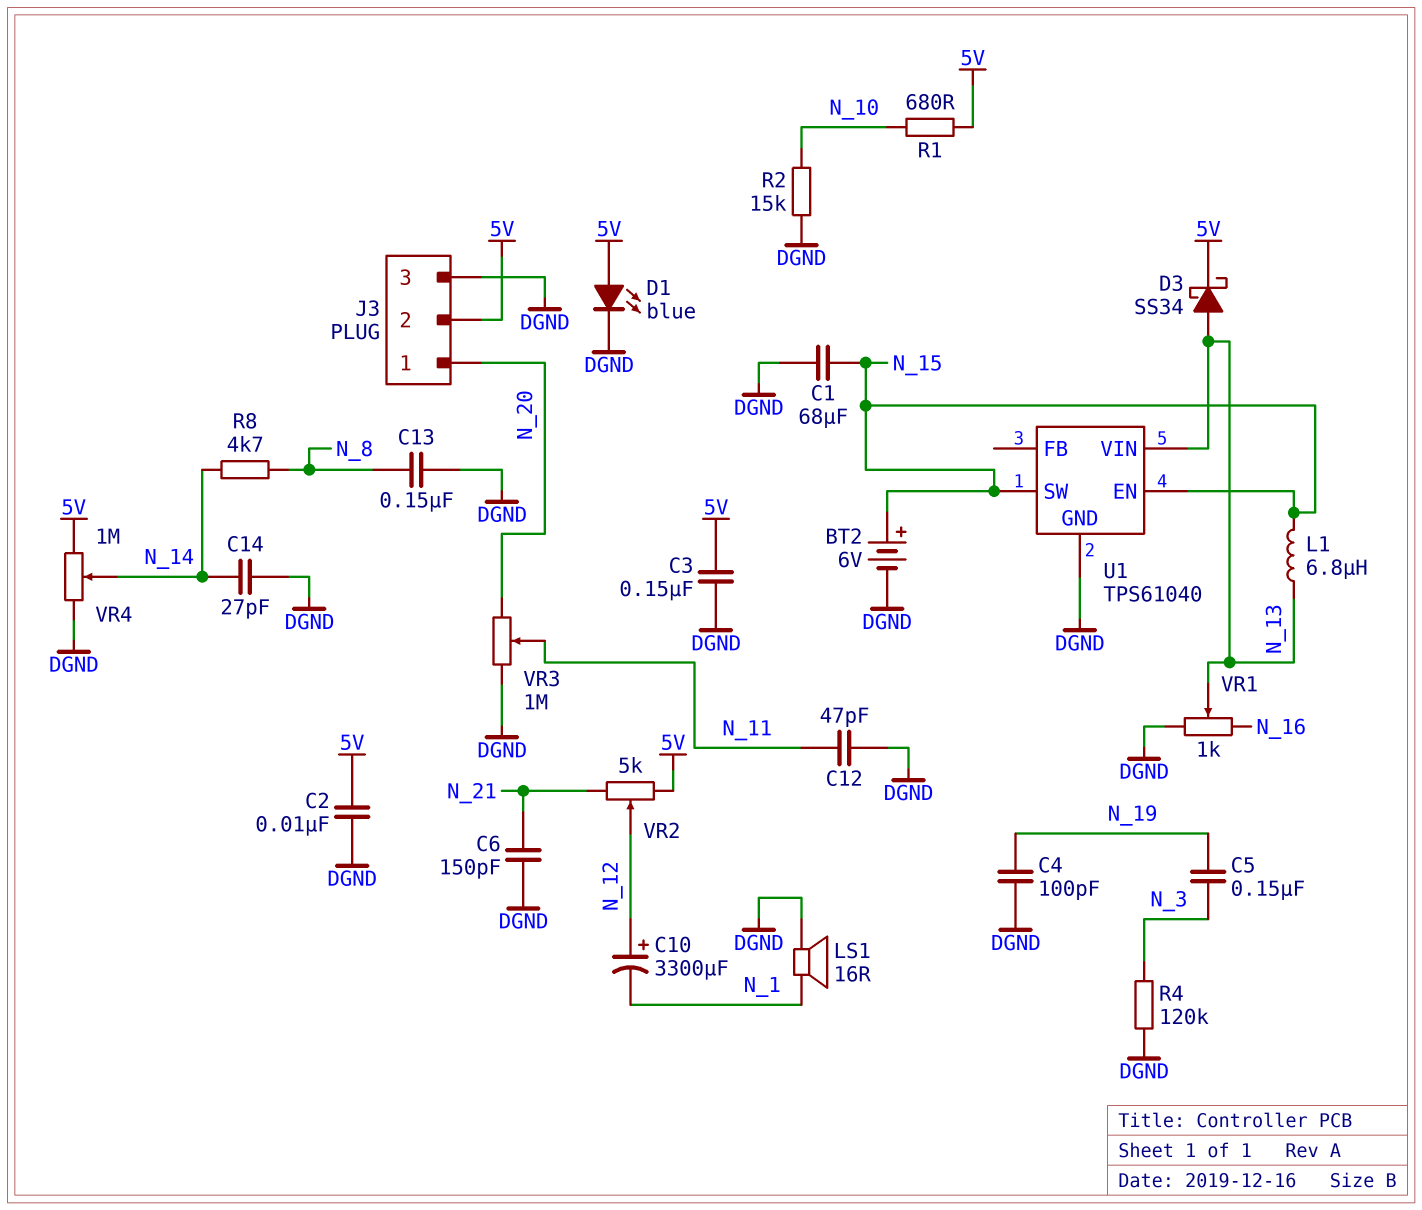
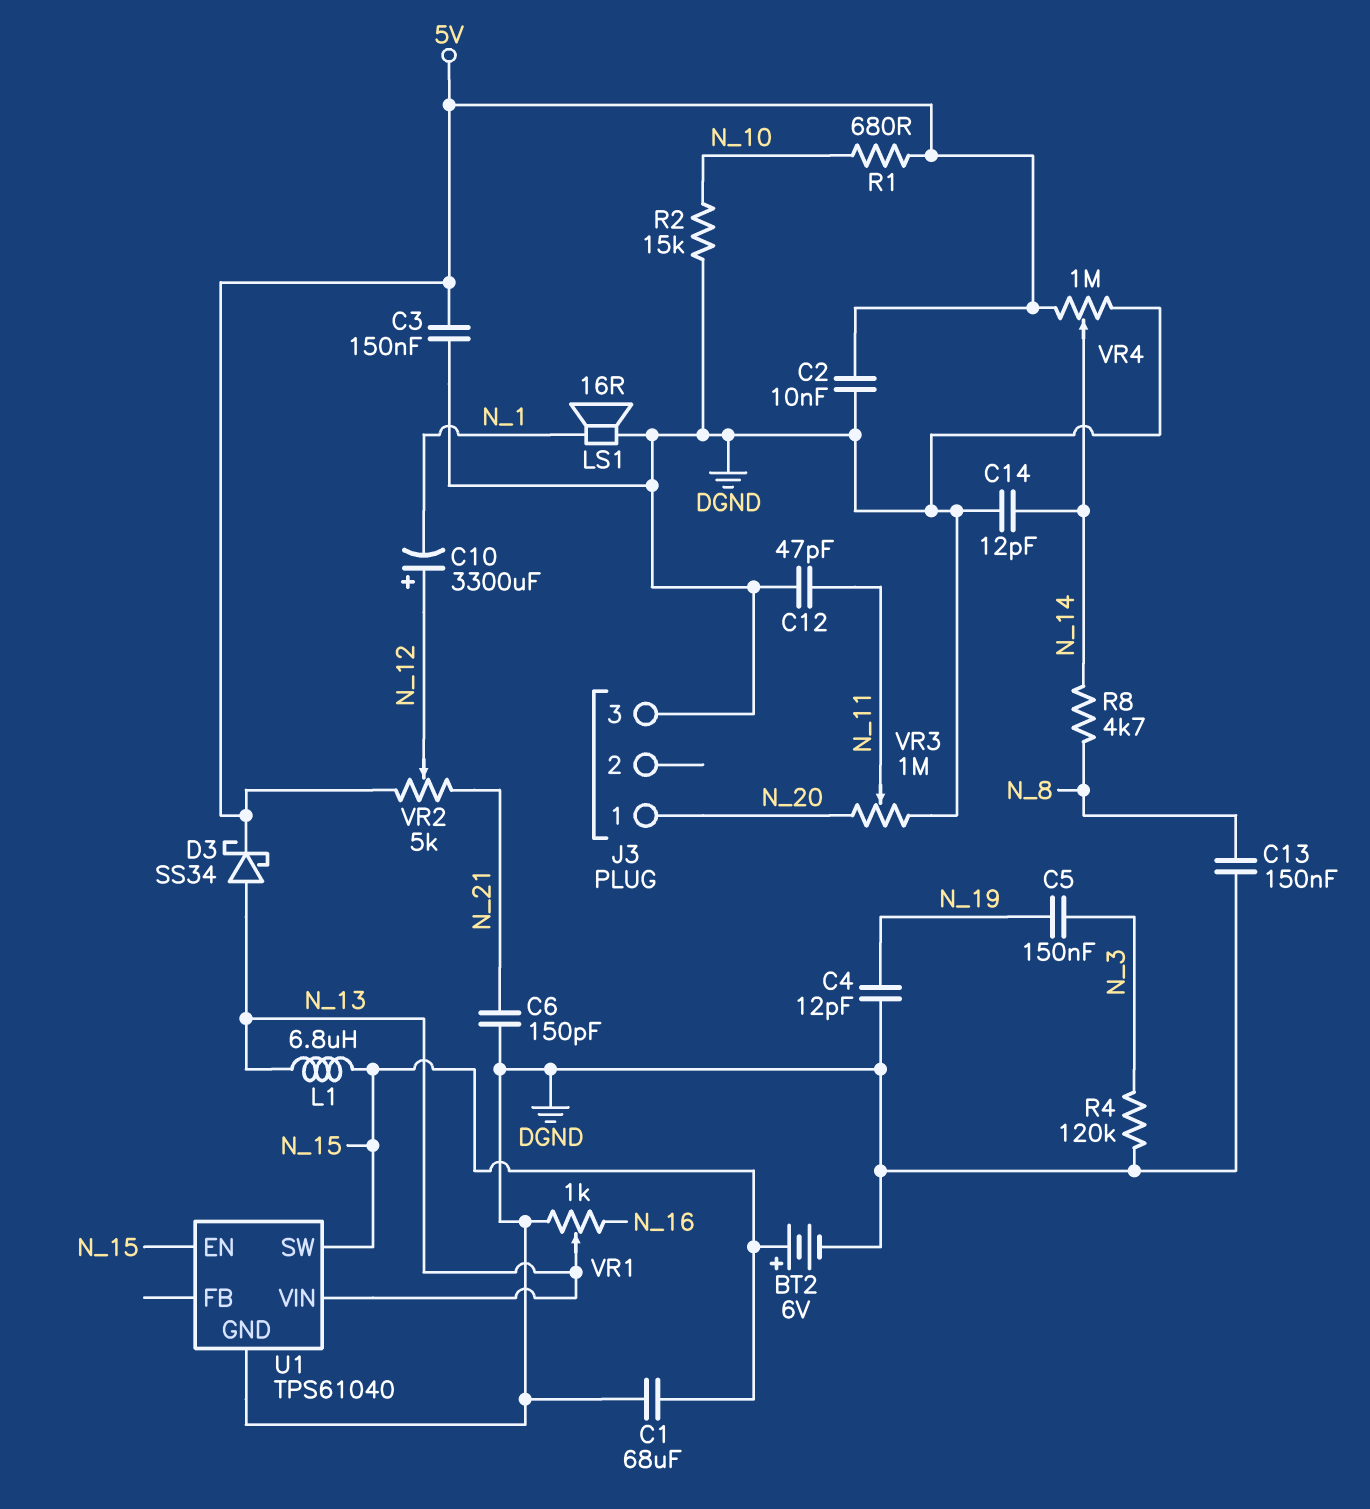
C4: 100pF (DGND, N_19) -> 12pF (DGND, N_19)
C14: 27pF (DGND, N_14) -> 12pF (DGND, N_14)
D1: LED blue (A 5V, K DGND) -> none
J3 pin 2: 5V -> none

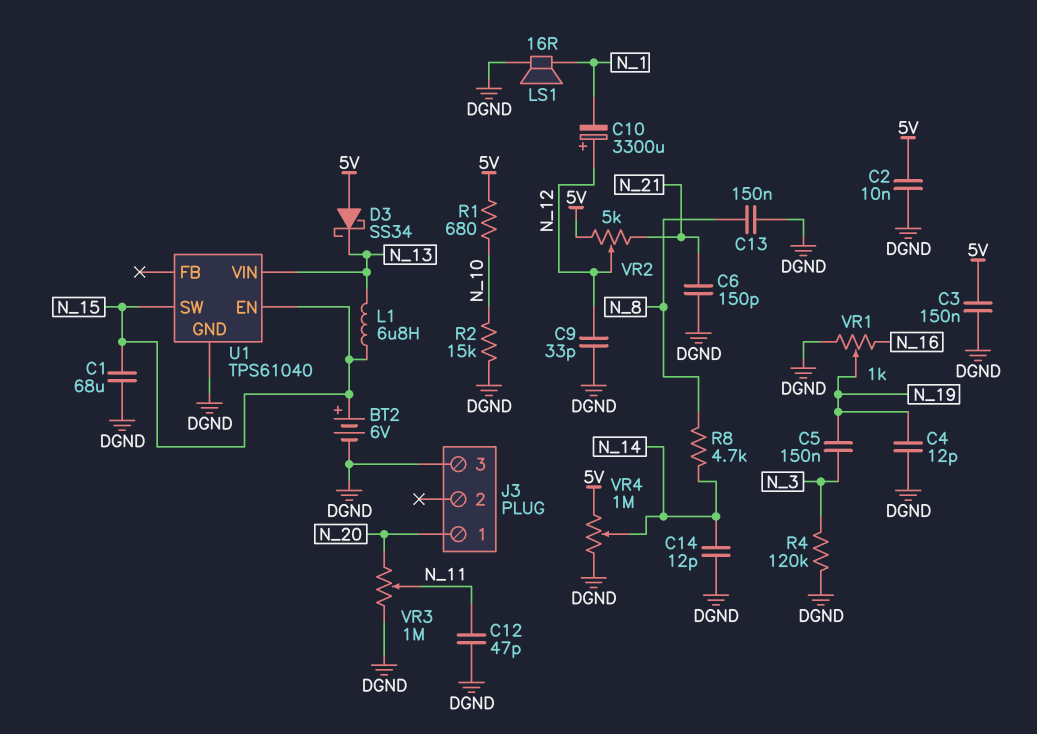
C9: none -> 33pF (DGND, N_12)
D3: schottky SS34 (A N_13, K 5V) -> schottky SS34 (A 5V, K N_13)
VR1: 1k (DGND, N_16, wiper N_13) -> 1k (DGND, N_16, wiper N_19)

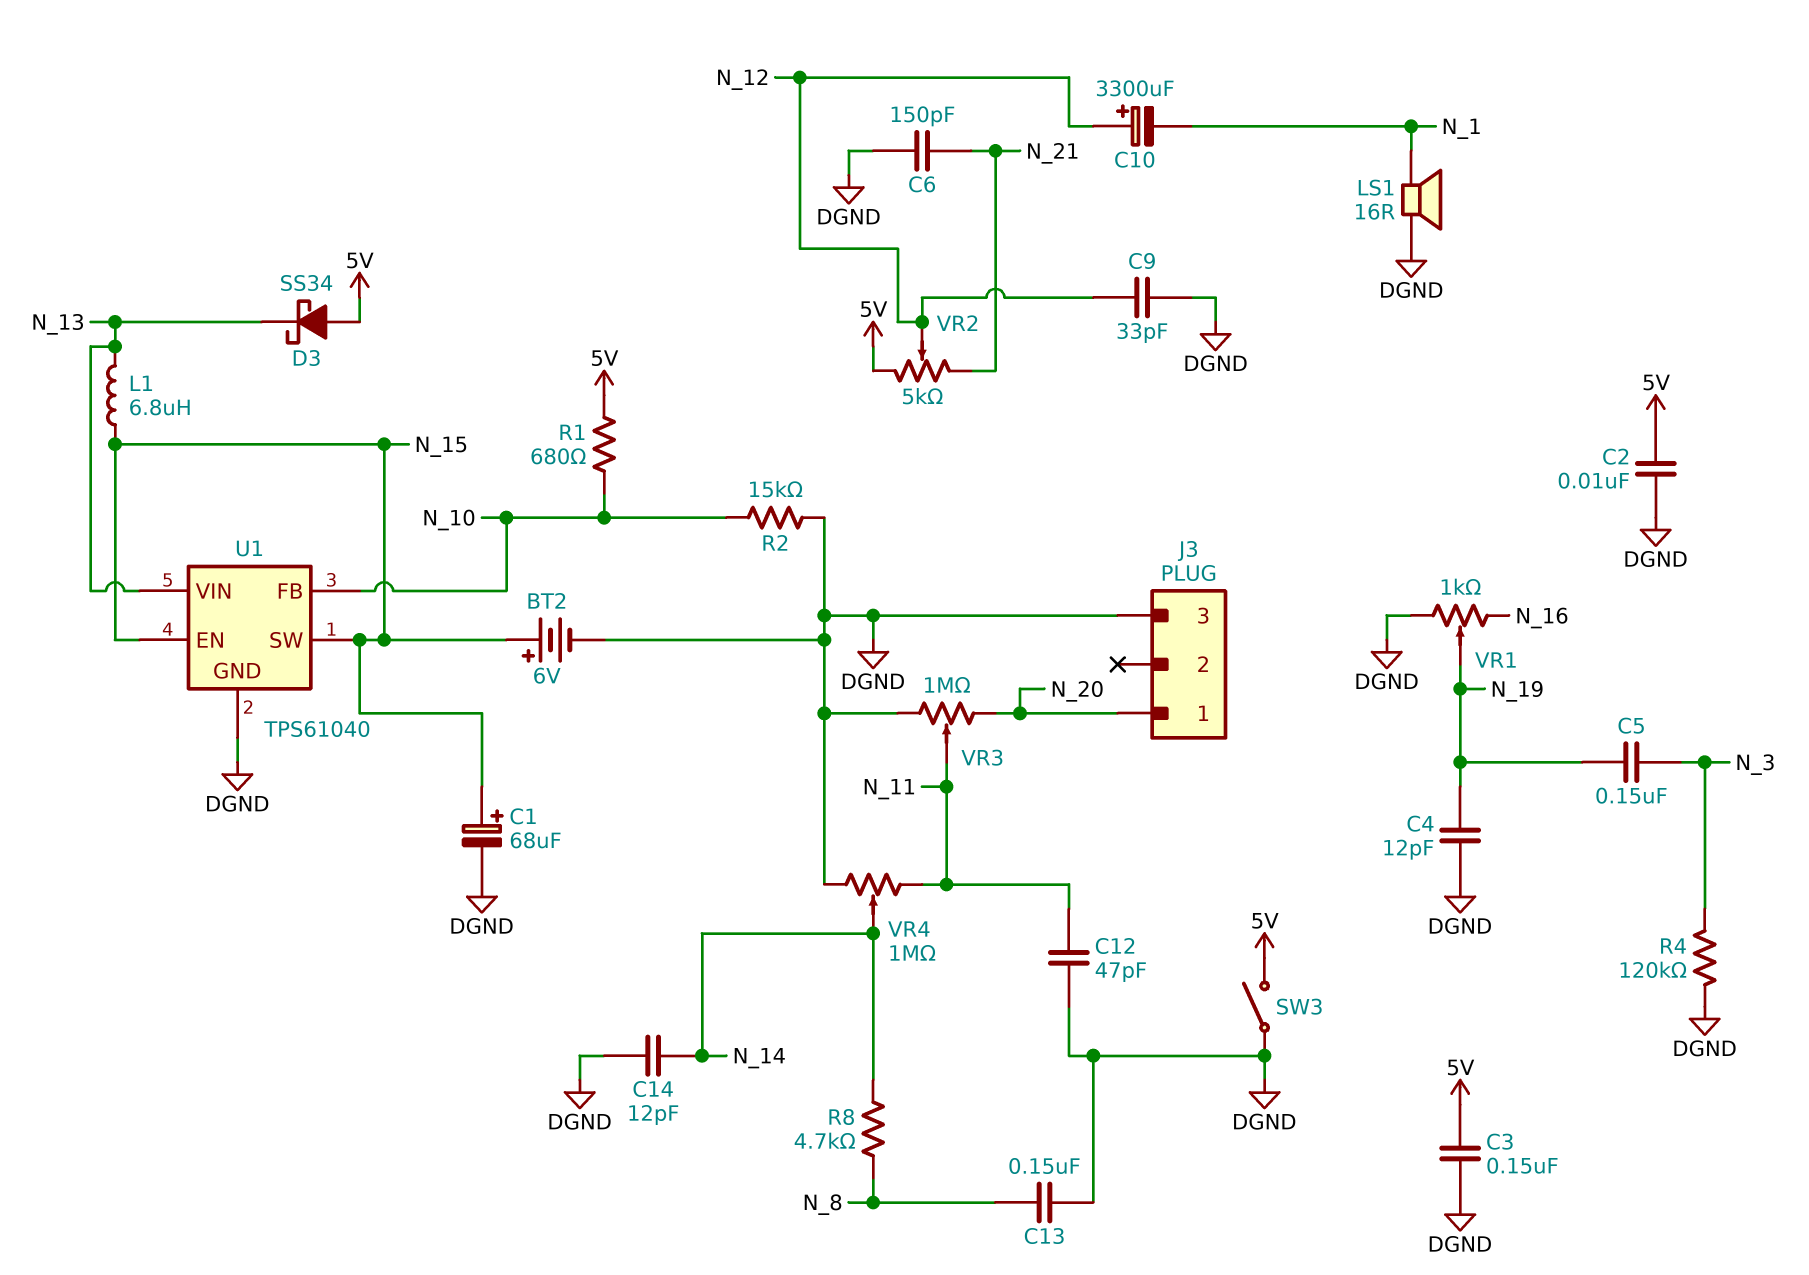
C1: 68uF (DGND, N_15) -> 68uF (plus N_15, minus DGND)
SW3: none -> switch (5V, DGND)
U1 pin FB: none -> N_10
VR4: 1M (5V, DGND, wiper N_14) -> 1M (DGND, N_11, wiper N_14)

